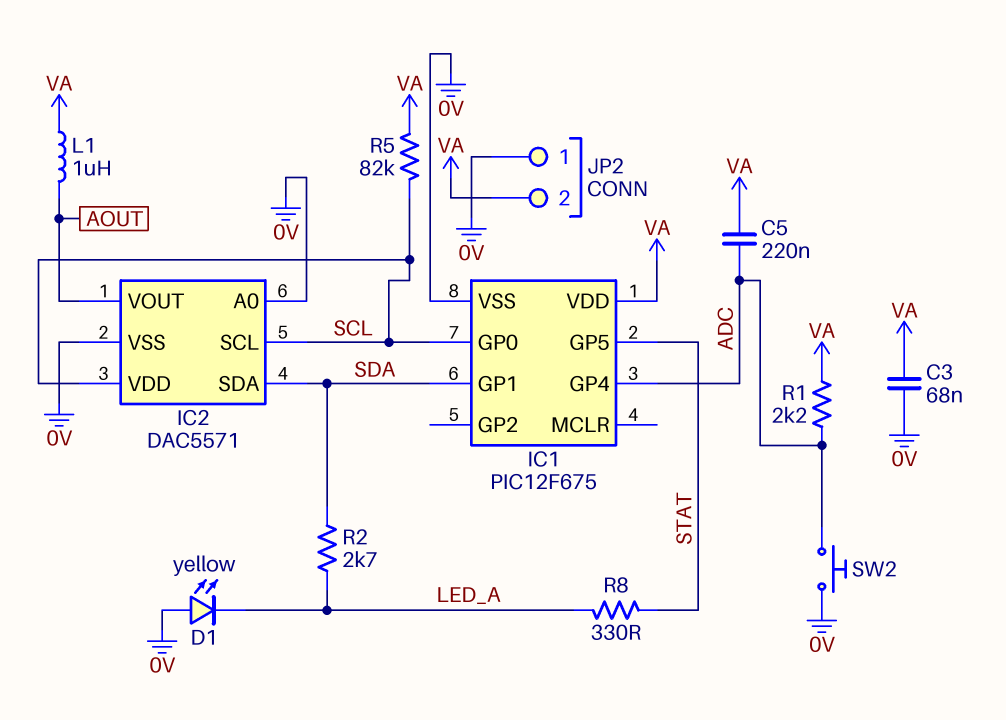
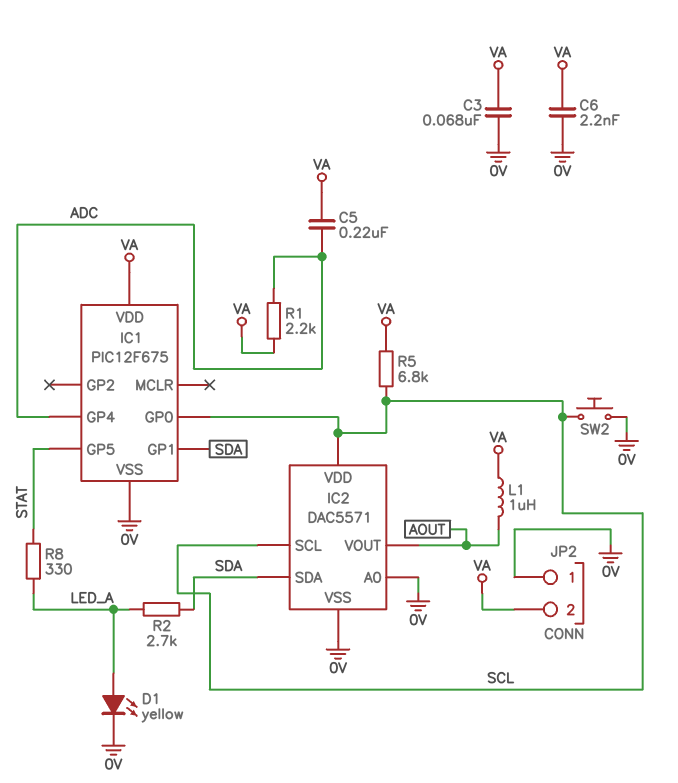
C6: none -> 2.2nF (0V, VA)
D1: LED yellow (A 0V, K LED_A) -> LED yellow (A LED_A, K 0V)
R5: 82k (SCL, VA) -> 6.8k (SCL, VA)
SW2: button (0V, ADC) -> button (0V, SCL)

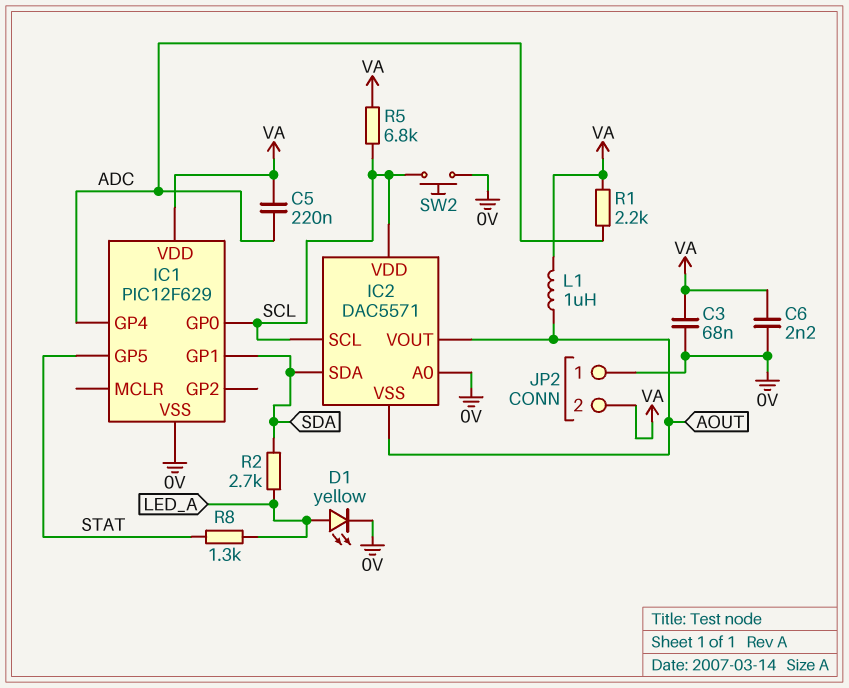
IC1: PIC12F675 -> PIC12F629
IC2 pin VSS: 0V -> AOUT
R8: 330 (LED_A, STAT) -> 1.3k (LED_A, STAT)

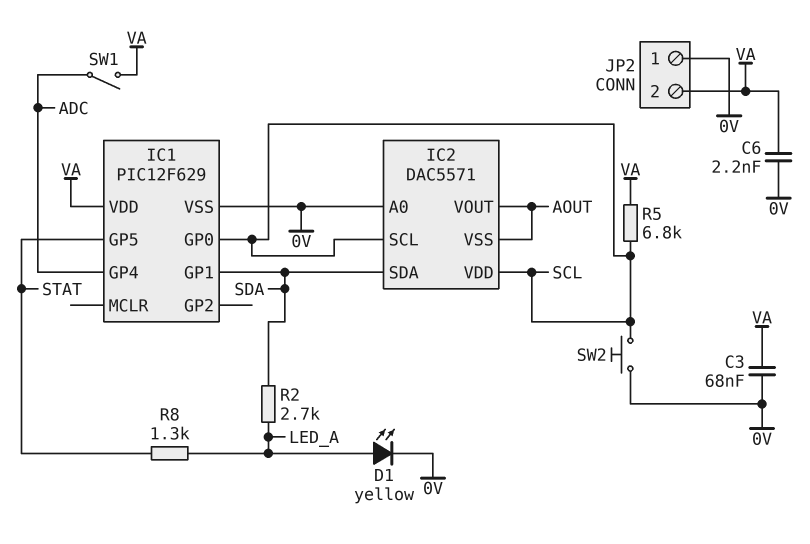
C5: 220nF (ADC, VA) -> none
L1: 1uH (AOUT, VA) -> none
R1: 2.2k (ADC, VA) -> none
SW1: none -> switch (ADC, VA)

